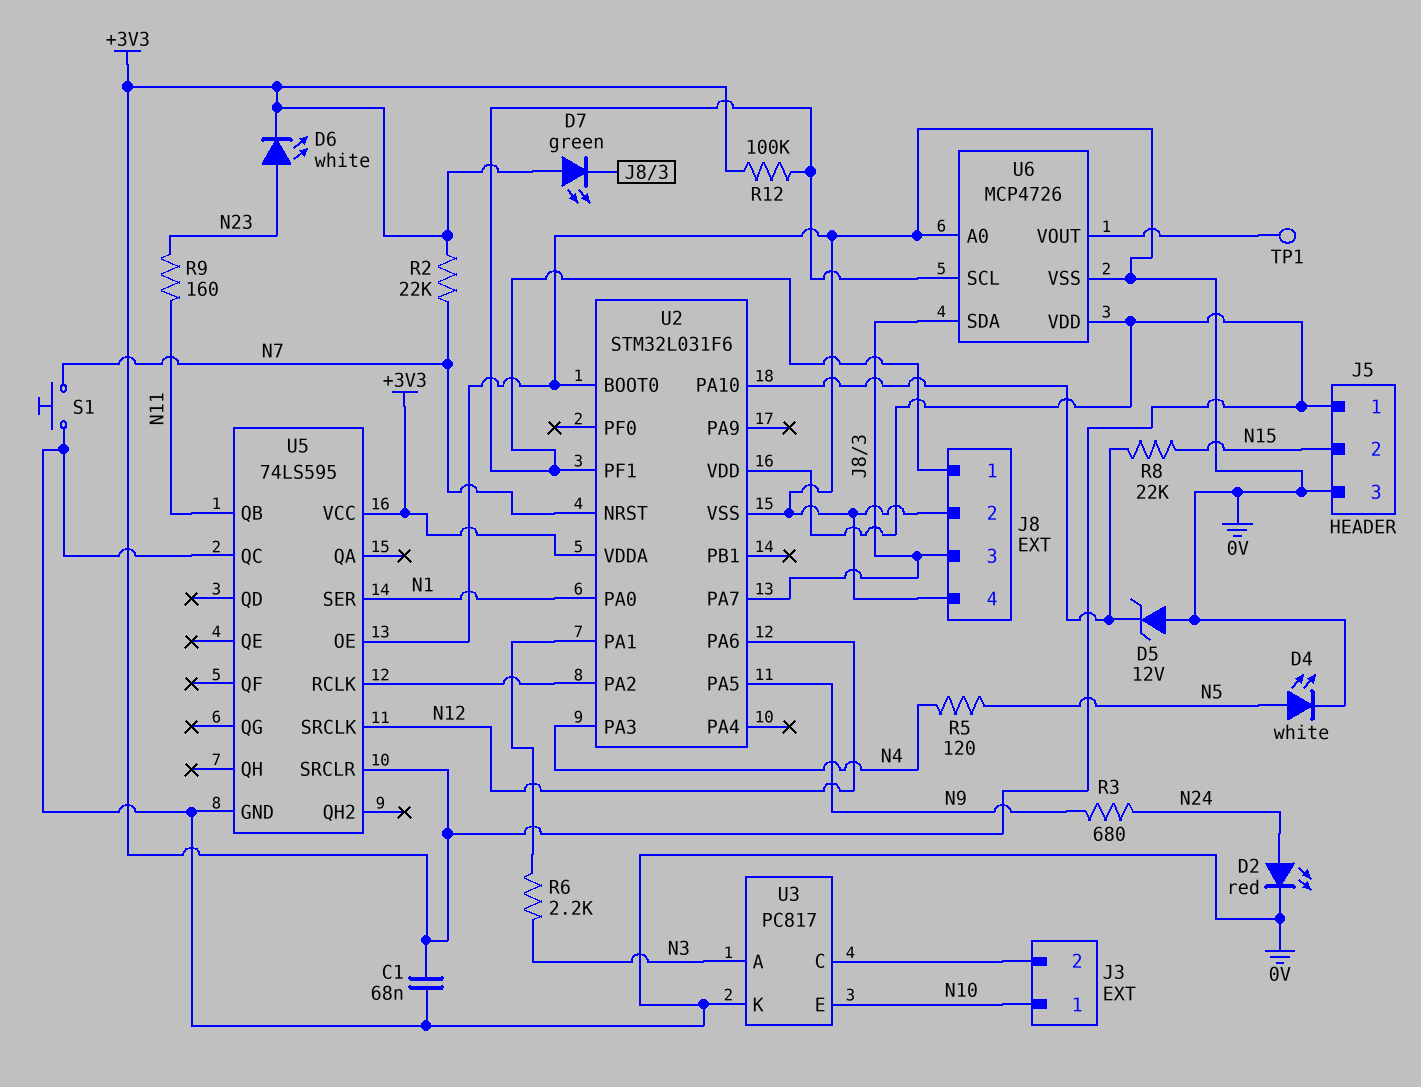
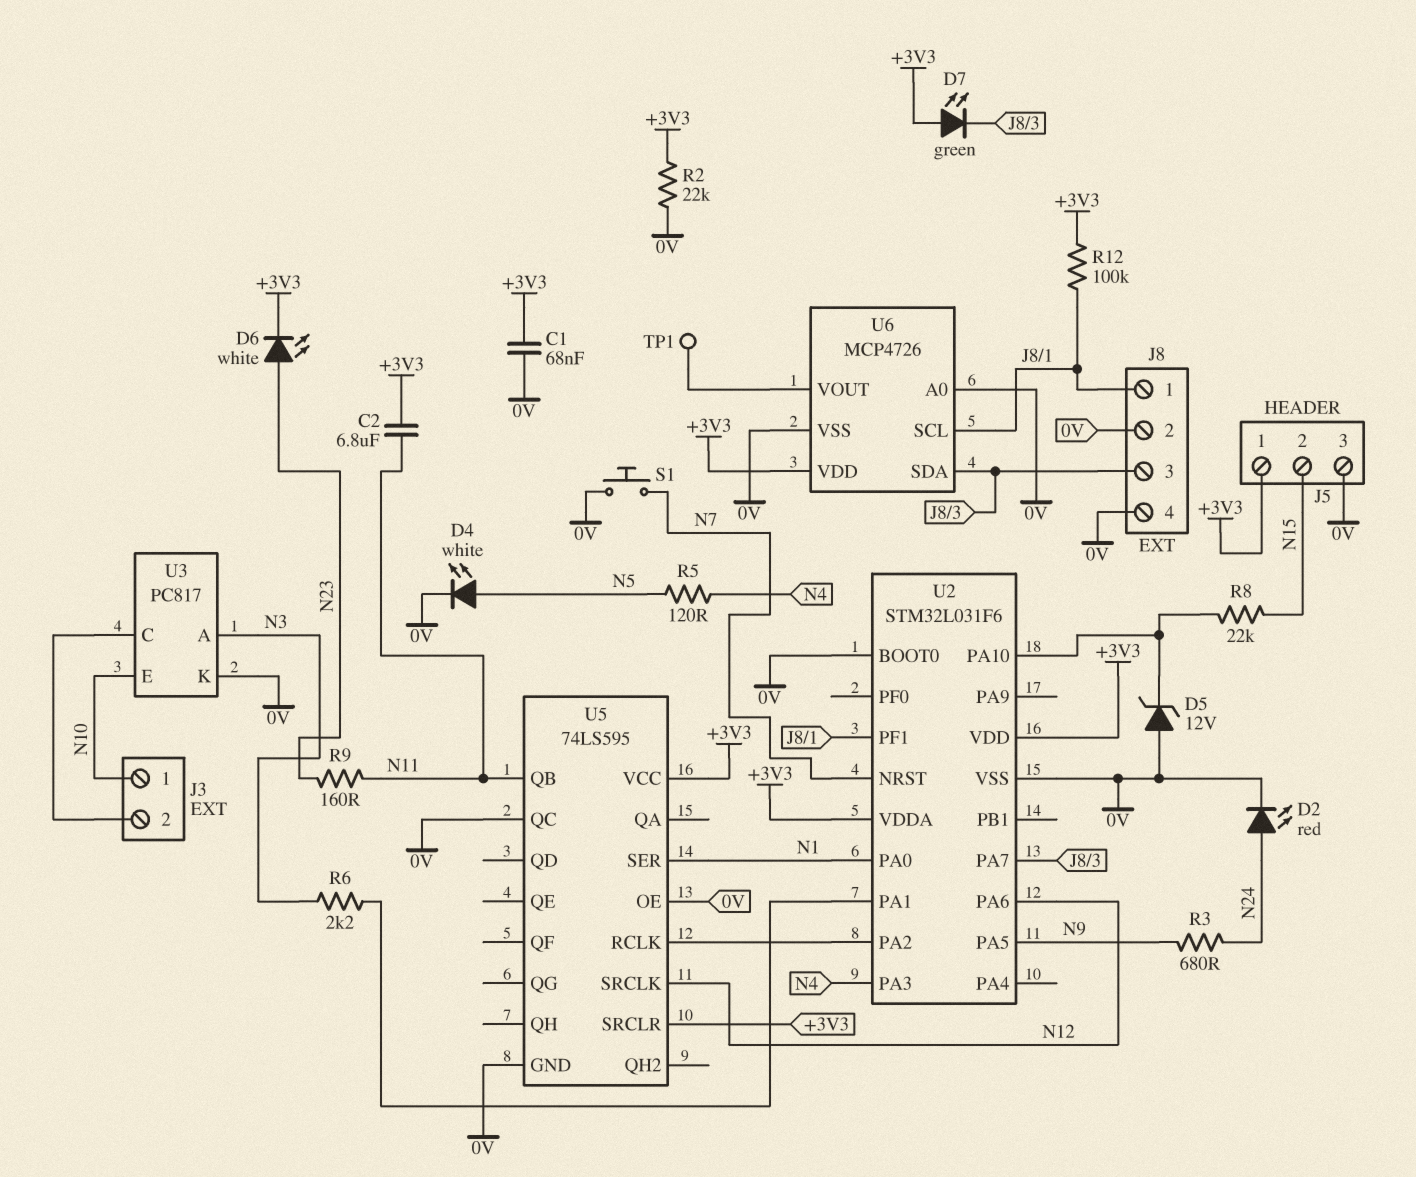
C2: none -> 6.8uF (+3V3, N11)
R2: 22k (+3V3, N7) -> 22k (+3V3, 0V)

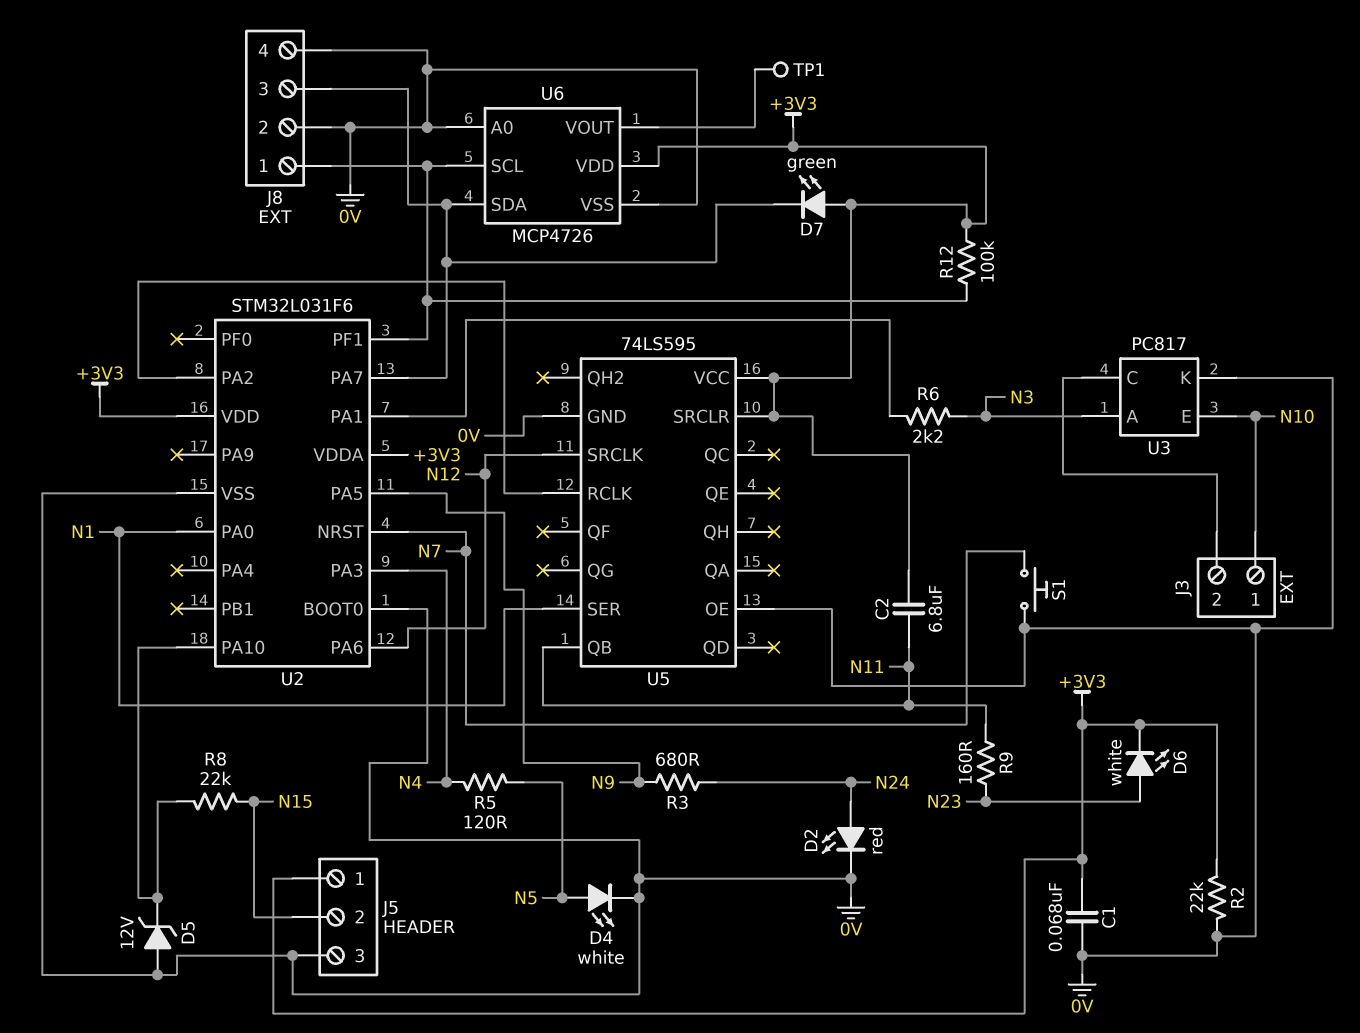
U5 pin QC: 0V -> none

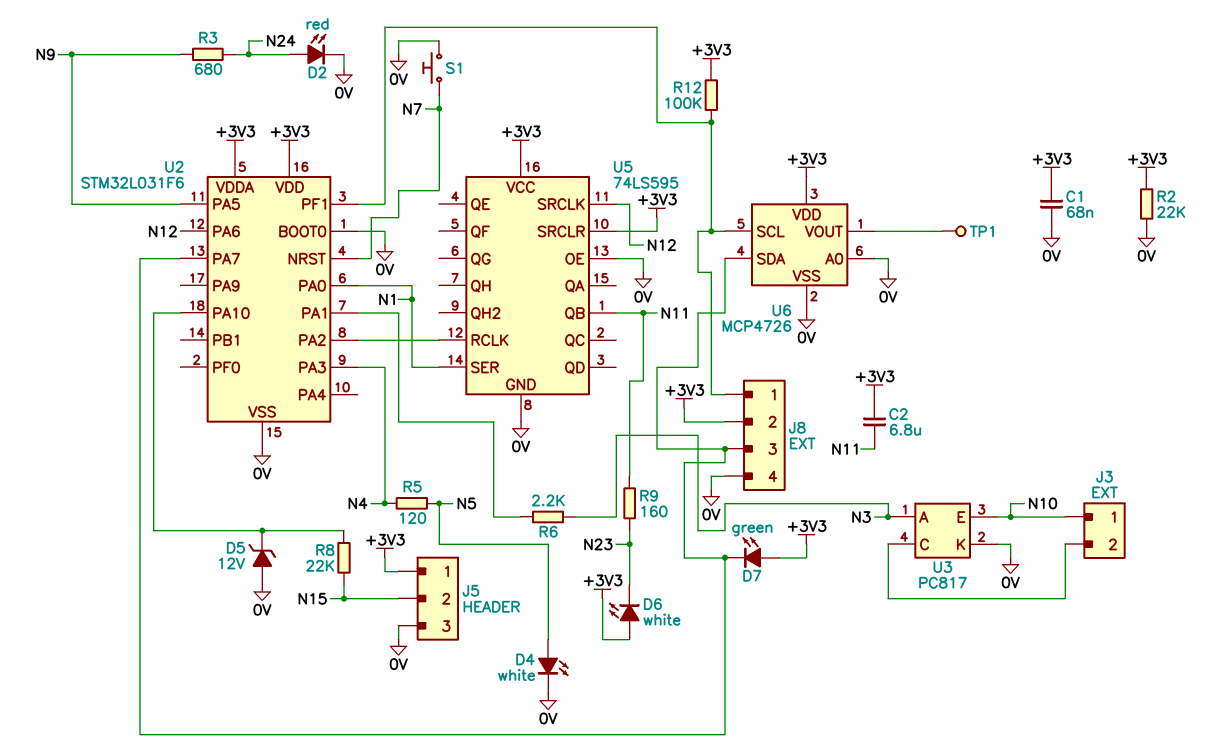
D6: LED white (A N23, K +3V3) -> LED white (A +3V3, K N23)
J8 pin 2: 0V -> +3V3

